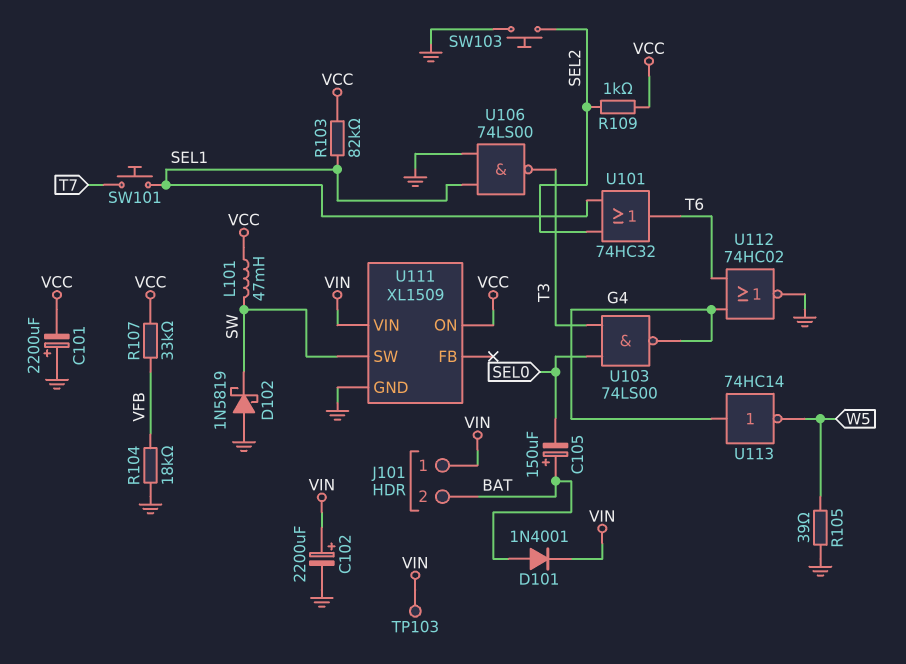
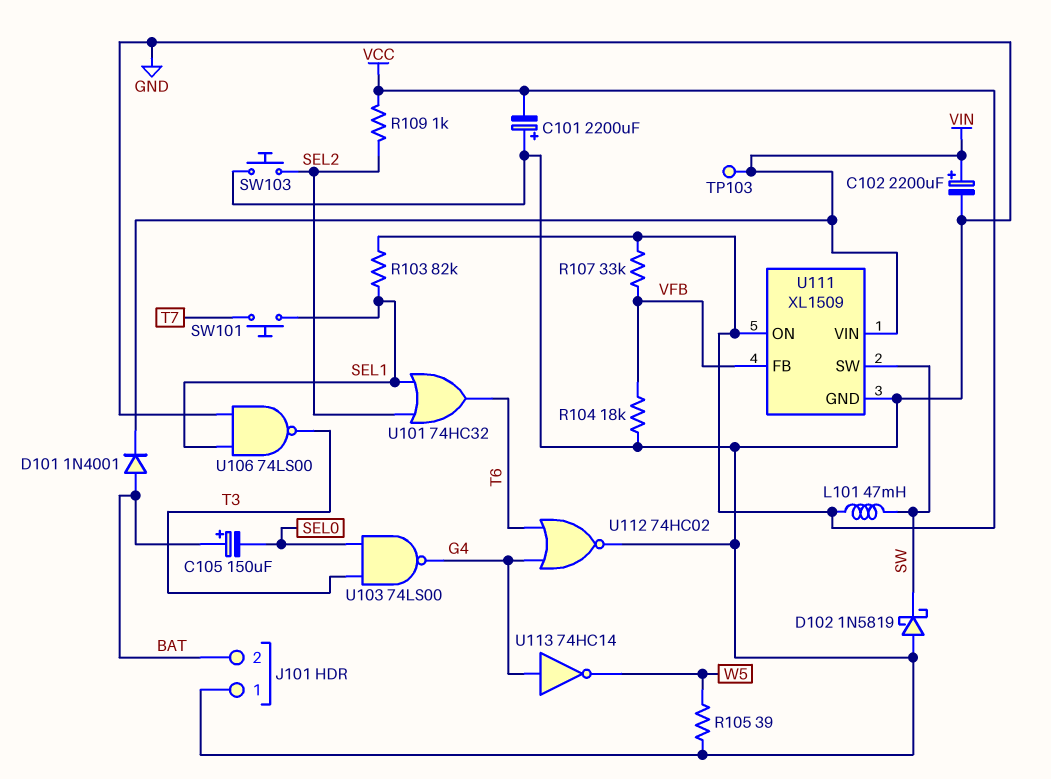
J101 pin 1: VIN -> GND
U111 pin FB: none -> VFB

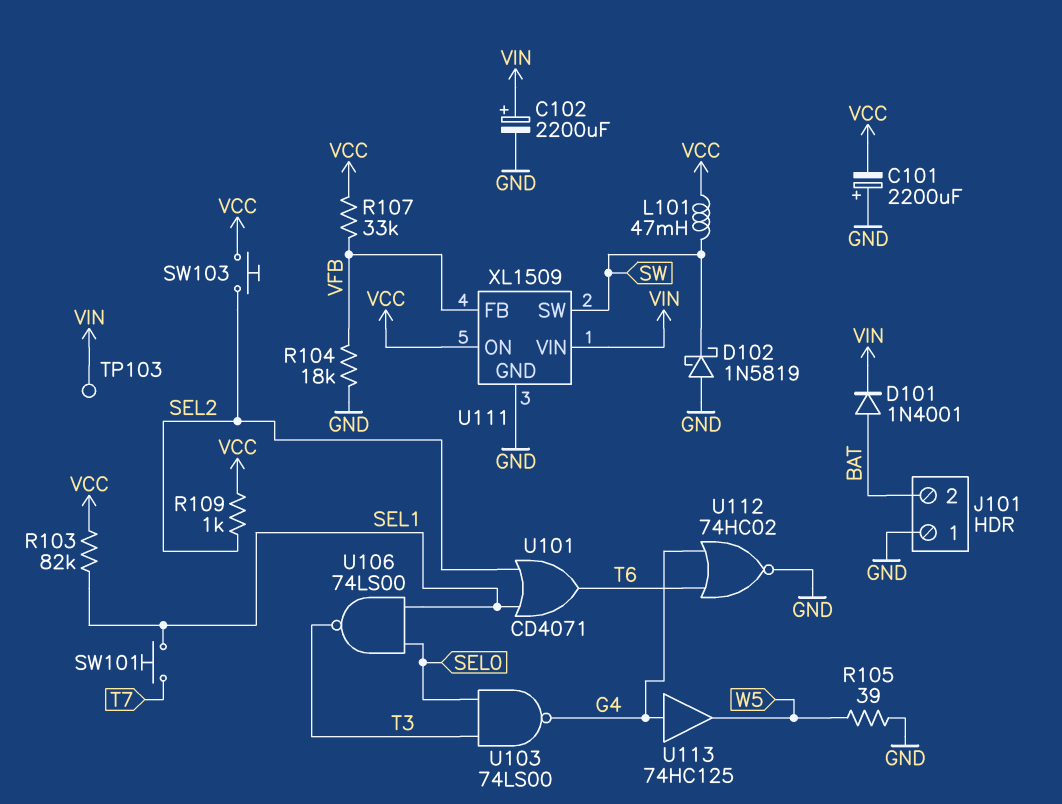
C105: 150uF (plus BAT, minus SEL0) -> none
SW103: button (GND, SEL2) -> button (SEL2, VCC)
U101: OR 74HC32 (in SEL1, in SEL2, out T6) -> OR CD4071 (in SEL1, in SEL2, out T6)
U106: NAND 74LS00 (in GND, in SEL1, out T3) -> NAND 74LS00 (in SEL0, in SEL1, out T3)
U113: NOT 74HC14 (in G4, out W5) -> buffer 74HC125 (in G4, out W5)

